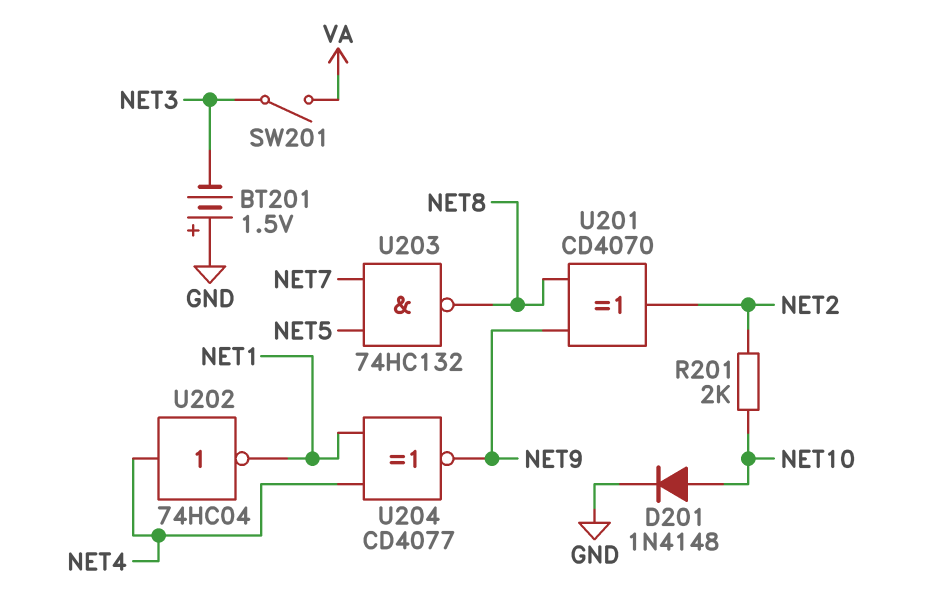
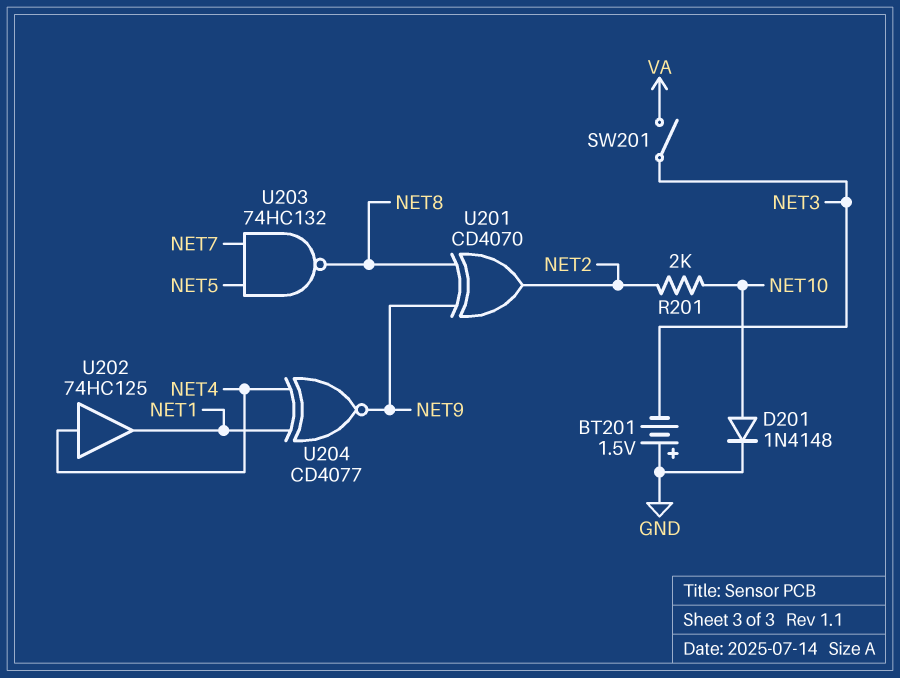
U202: NOT 74HC04 (in NET4, out NET1) -> buffer 74HC125 (in NET4, out NET1)

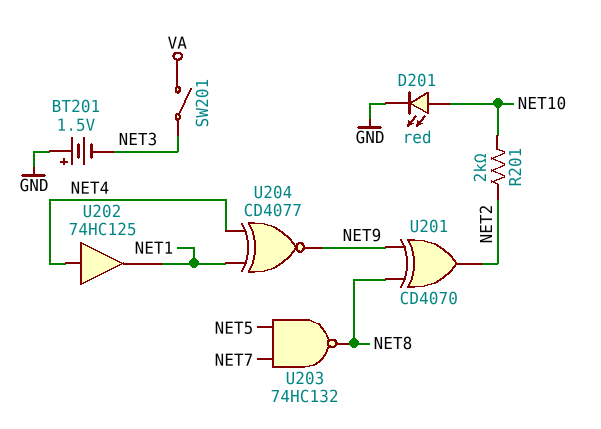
D201: diode 1N4148 (A NET10, K GND) -> LED red (A NET10, K GND)

